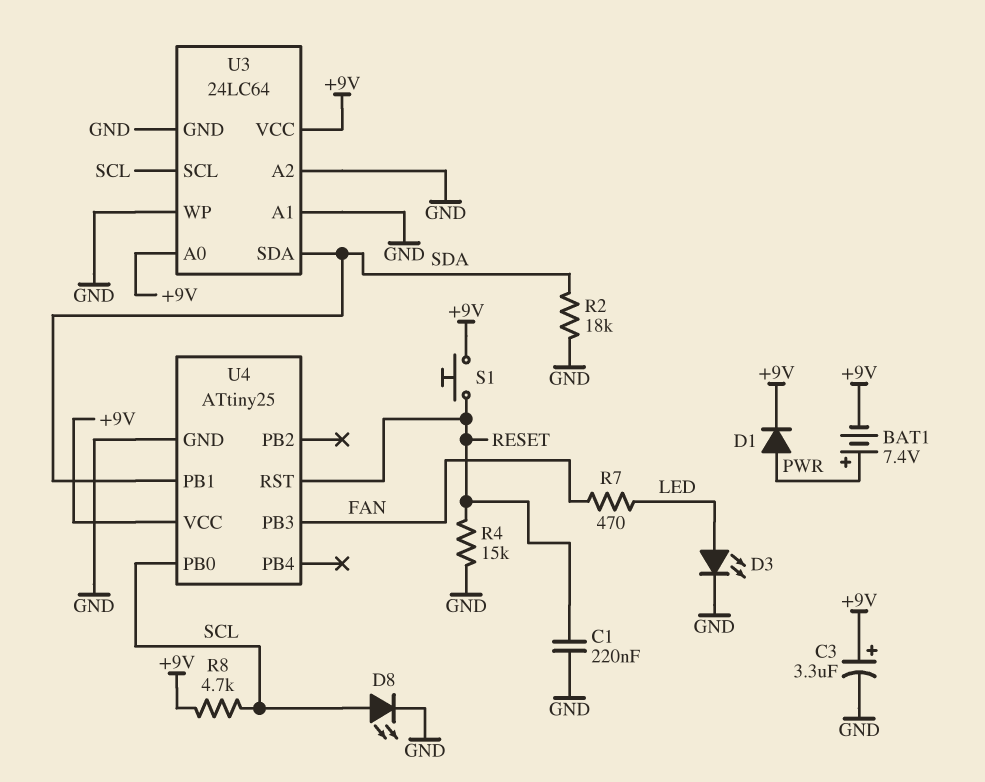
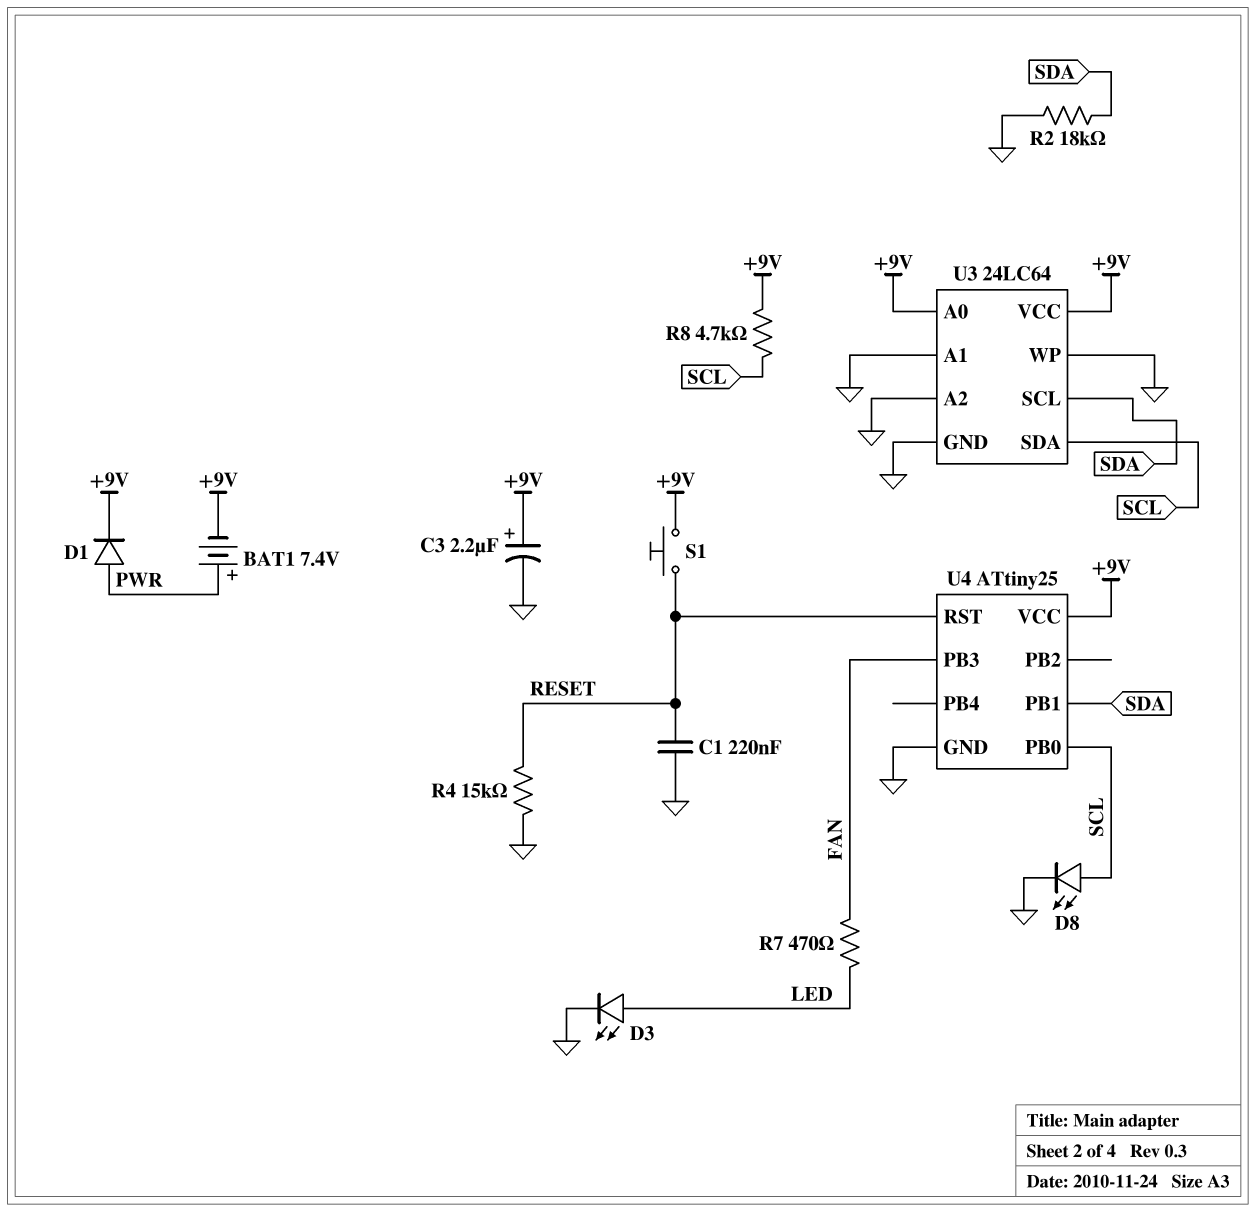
C3: 3.3uF (plus +9V, minus GND) -> 2.2uF (plus +9V, minus GND)
U3 pin SCL: SCL -> SDA
U3 pin SDA: SDA -> SCL

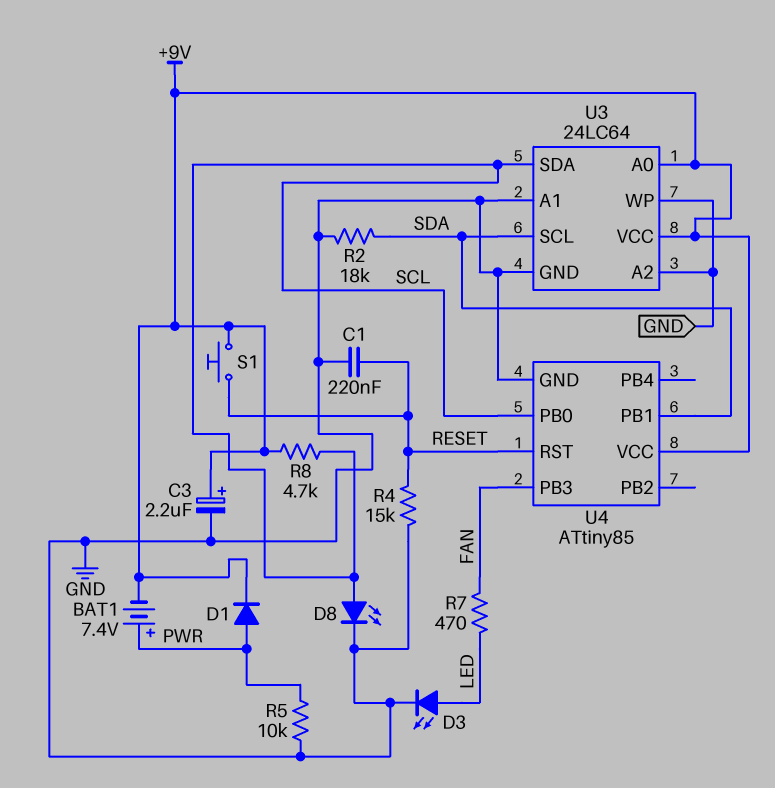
R5: none -> 10k (GND, PWR)
U4: ATtiny25 -> ATtiny85

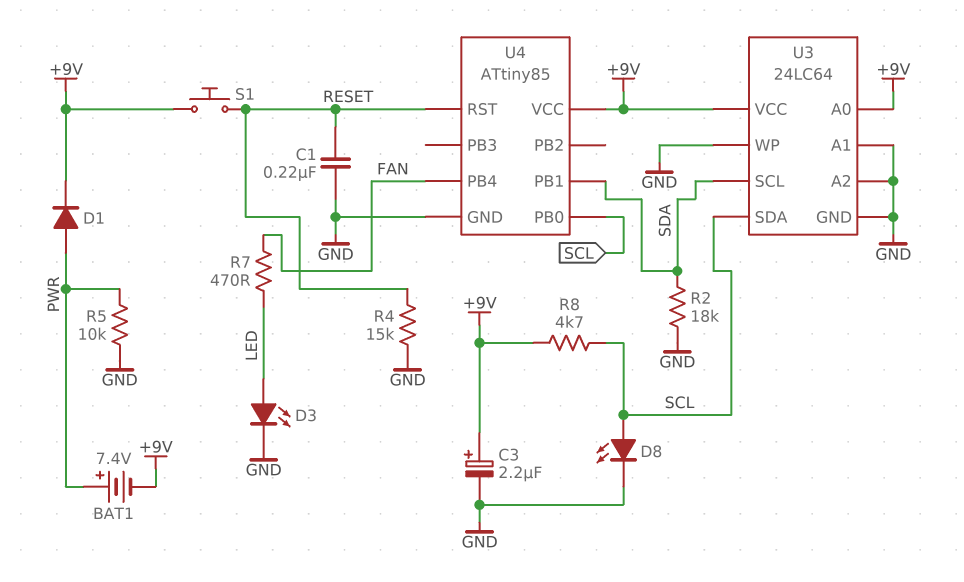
U4 pin PB3: FAN -> none
U4 pin PB4: none -> FAN

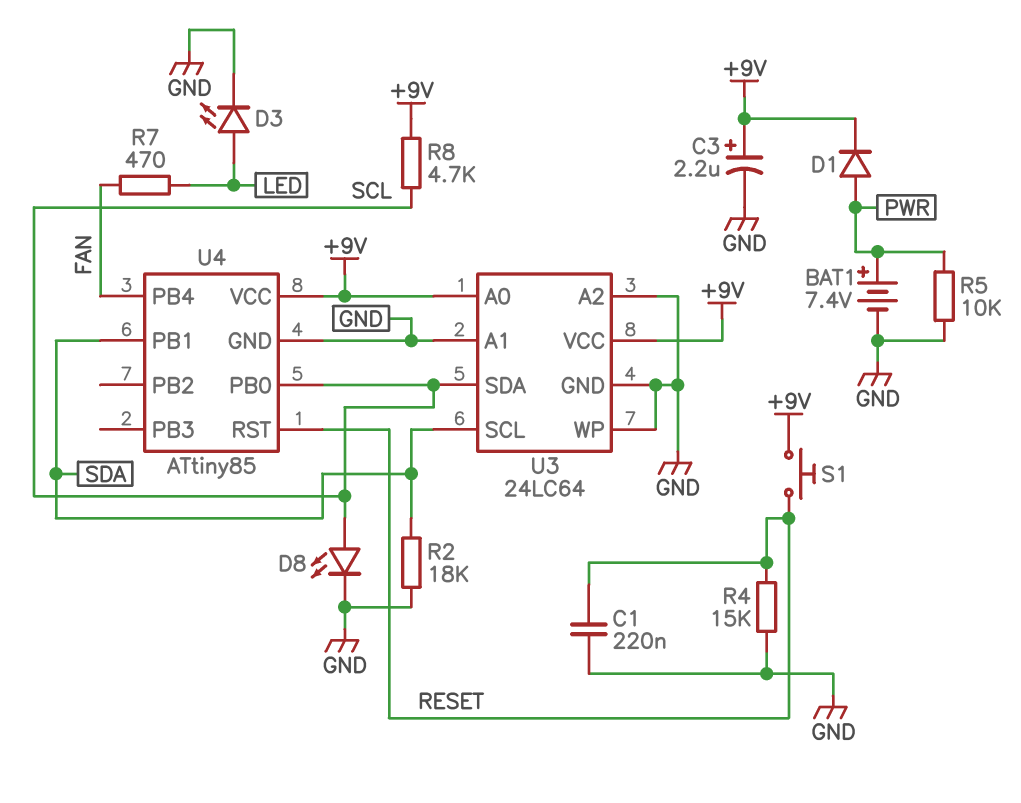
BAT1: 7.4V (plus PWR, minus +9V) -> 7.4V (plus PWR, minus GND)

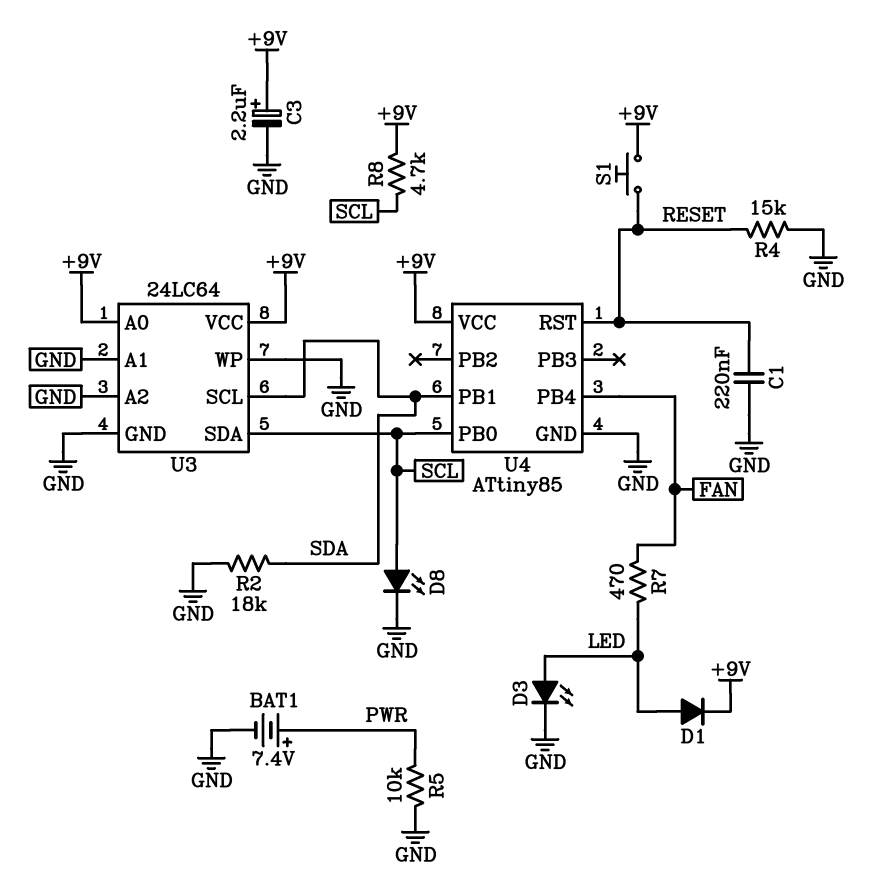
D1: diode (A PWR, K +9V) -> diode (A LED, K +9V)

